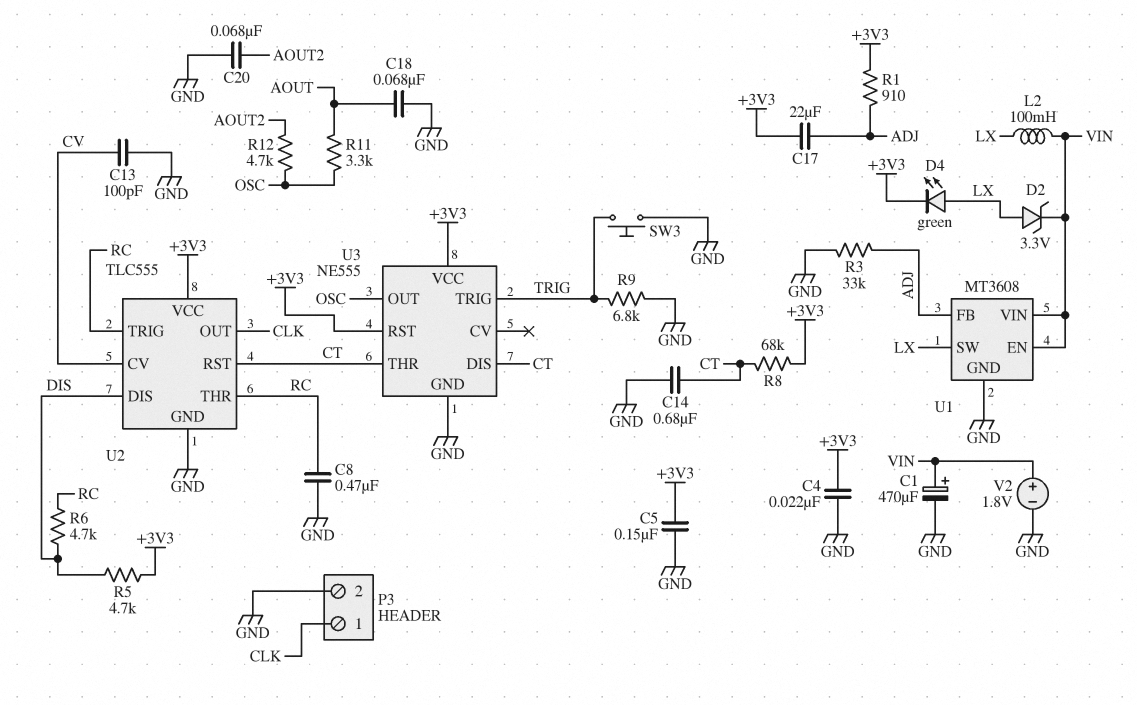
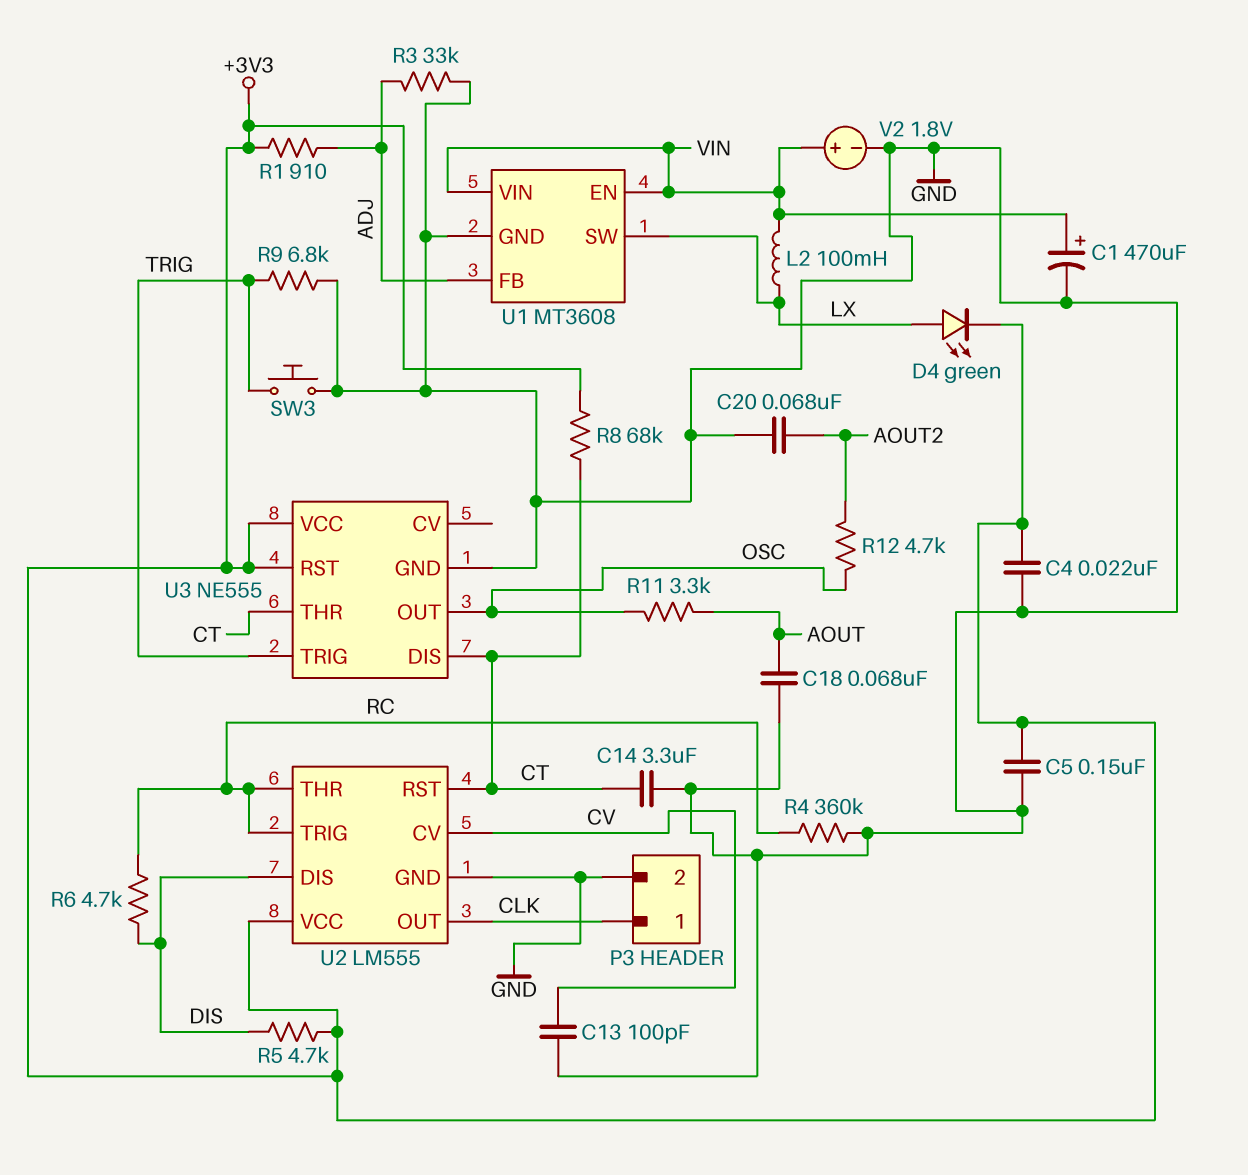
C8: 470nF (GND, RC) -> none
C14: 680nF (CT, GND) -> 3.3uF (CT, GND)
C17: 22uF (+3V3, ADJ) -> none
D2: zener 3.3V (A LX, K VIN) -> none
R4: none -> 360k (GND, RC)
U2: TLC555 -> LM555

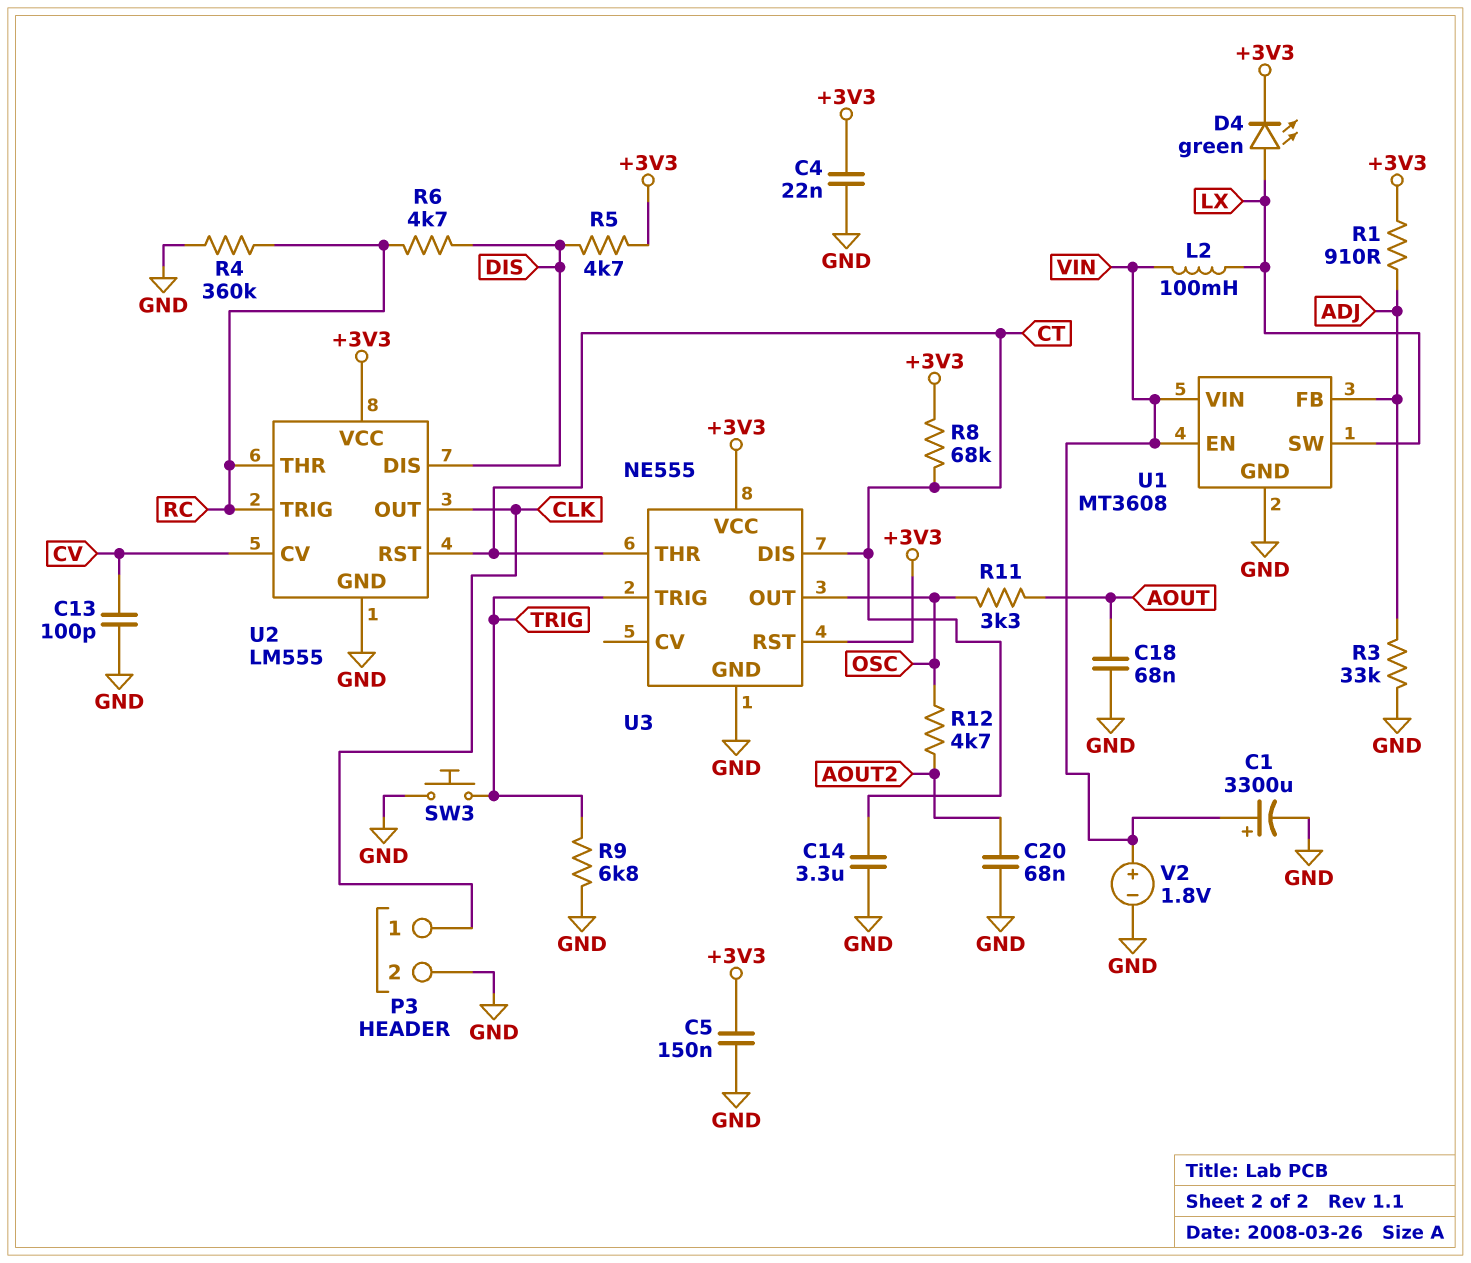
C1: 470uF (plus VIN, minus GND) -> 3300uF (plus VIN, minus GND)

